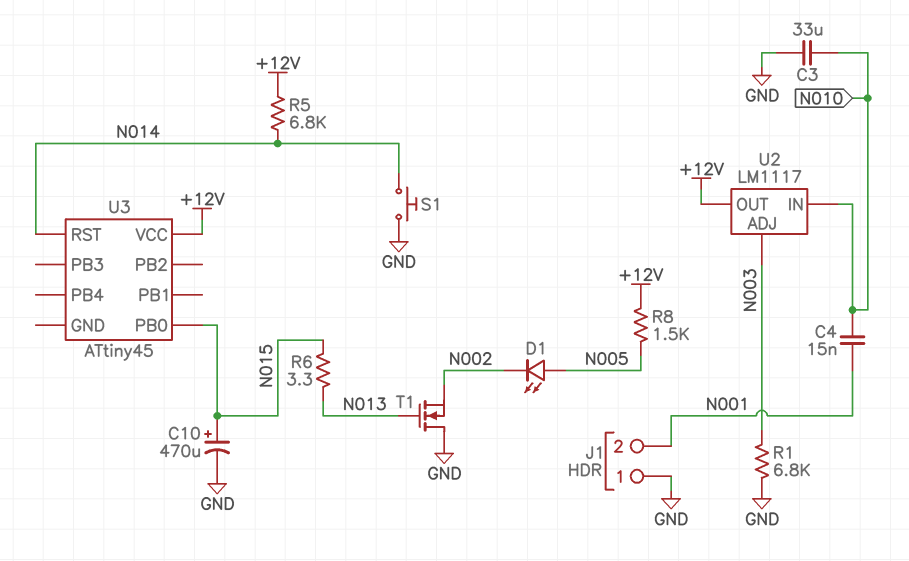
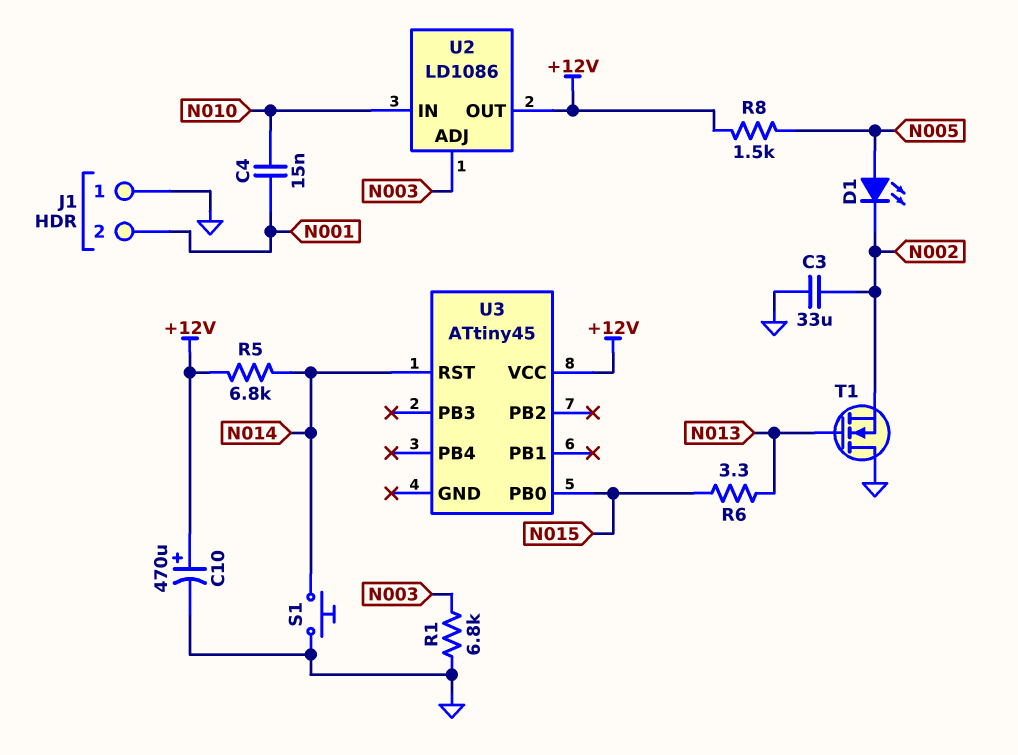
C3: 33uF (GND, N010) -> 33uF (GND, N002)
C10: 470uF (plus N015, minus GND) -> 470uF (plus +12V, minus GND)
U2: LM1117 -> LD1086

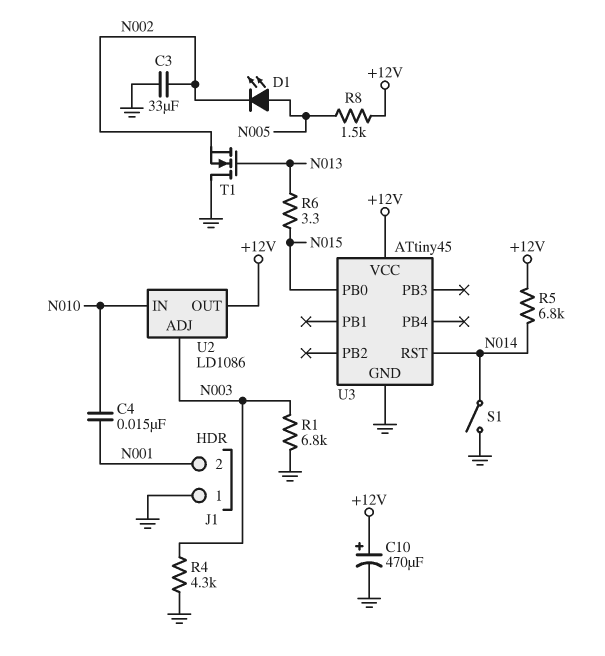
R4: none -> 4.3k (GND, N003)
S1: button (GND, N014) -> switch (GND, N014)
U3 pin GND: none -> GND

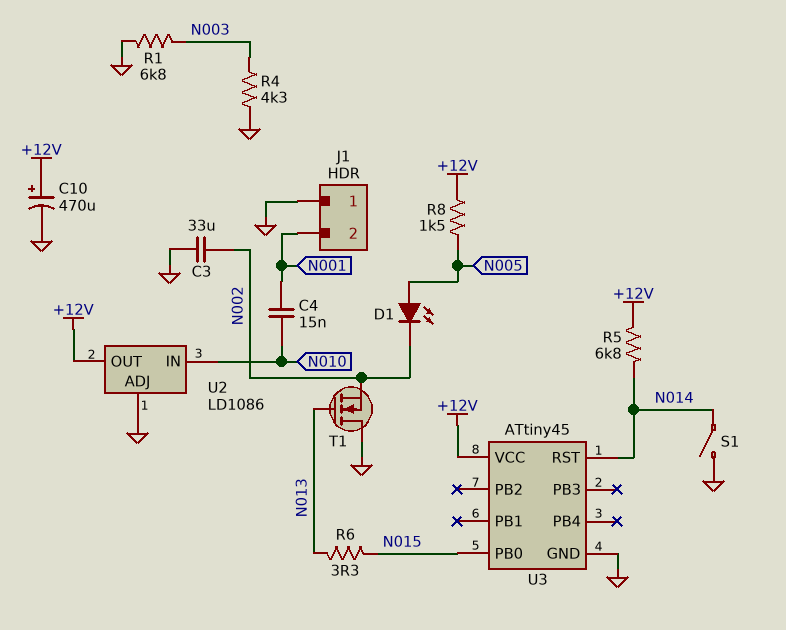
U2 pin ADJ: N003 -> GND

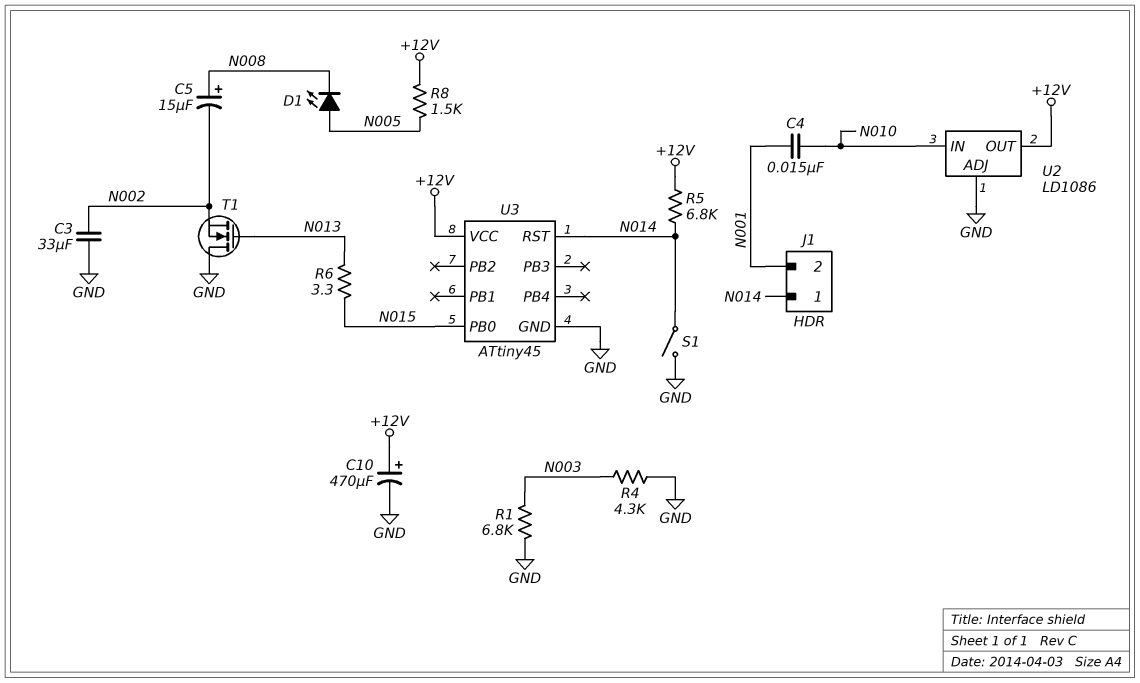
C5: none -> 15uF (plus N008, minus N002)
D1: LED (A N005, K N002) -> LED (A N005, K N008)
J1 pin 1: GND -> N014

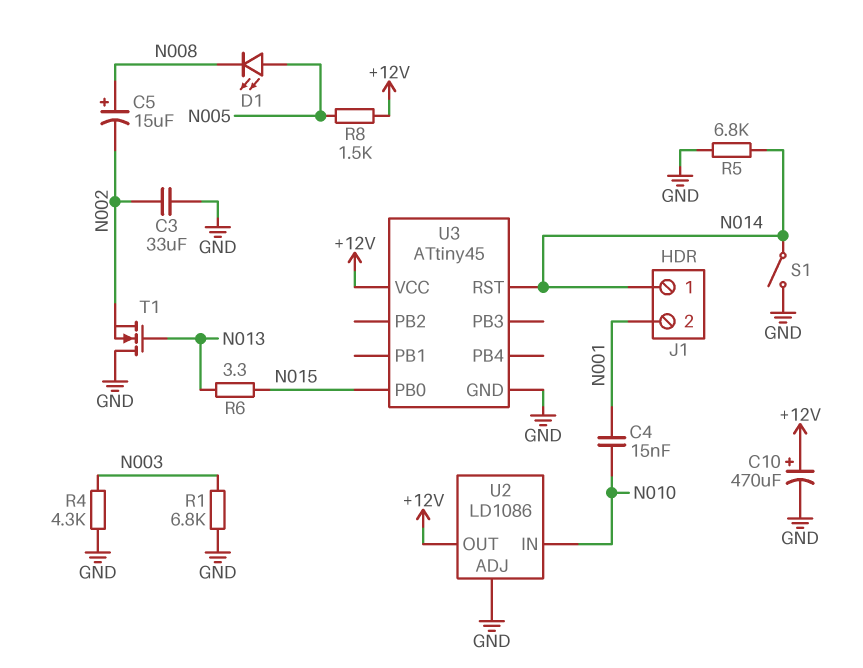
R5: 6.8k (+12V, N014) -> 6.8k (GND, N014)

